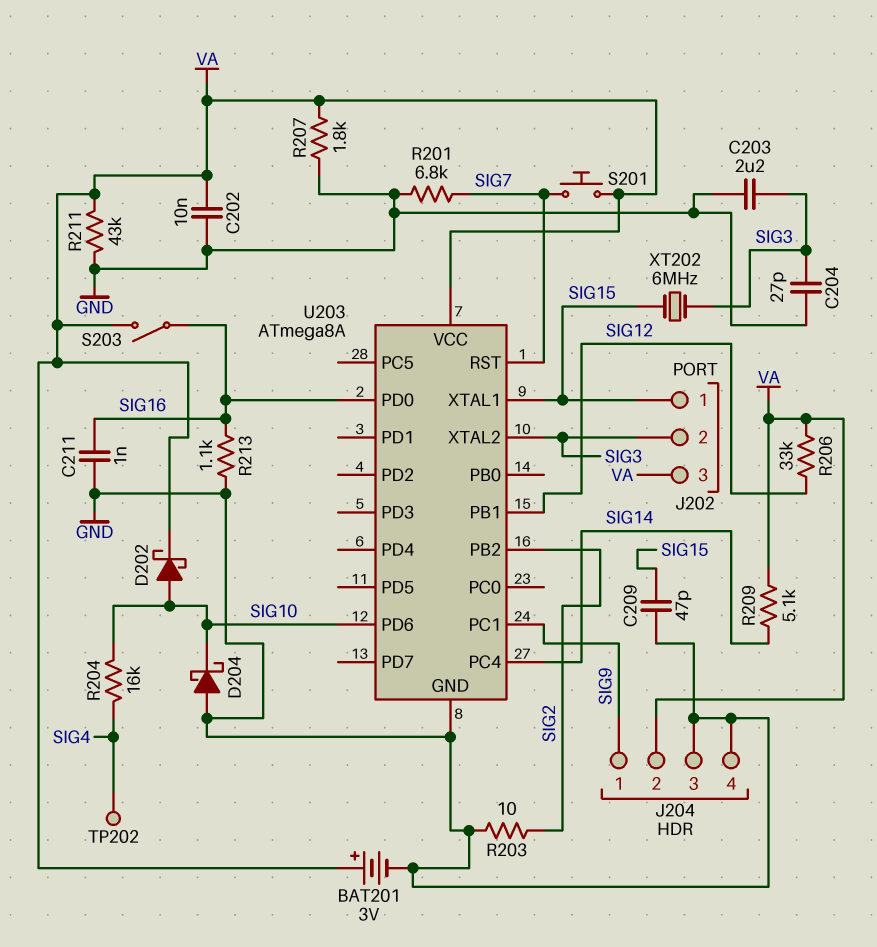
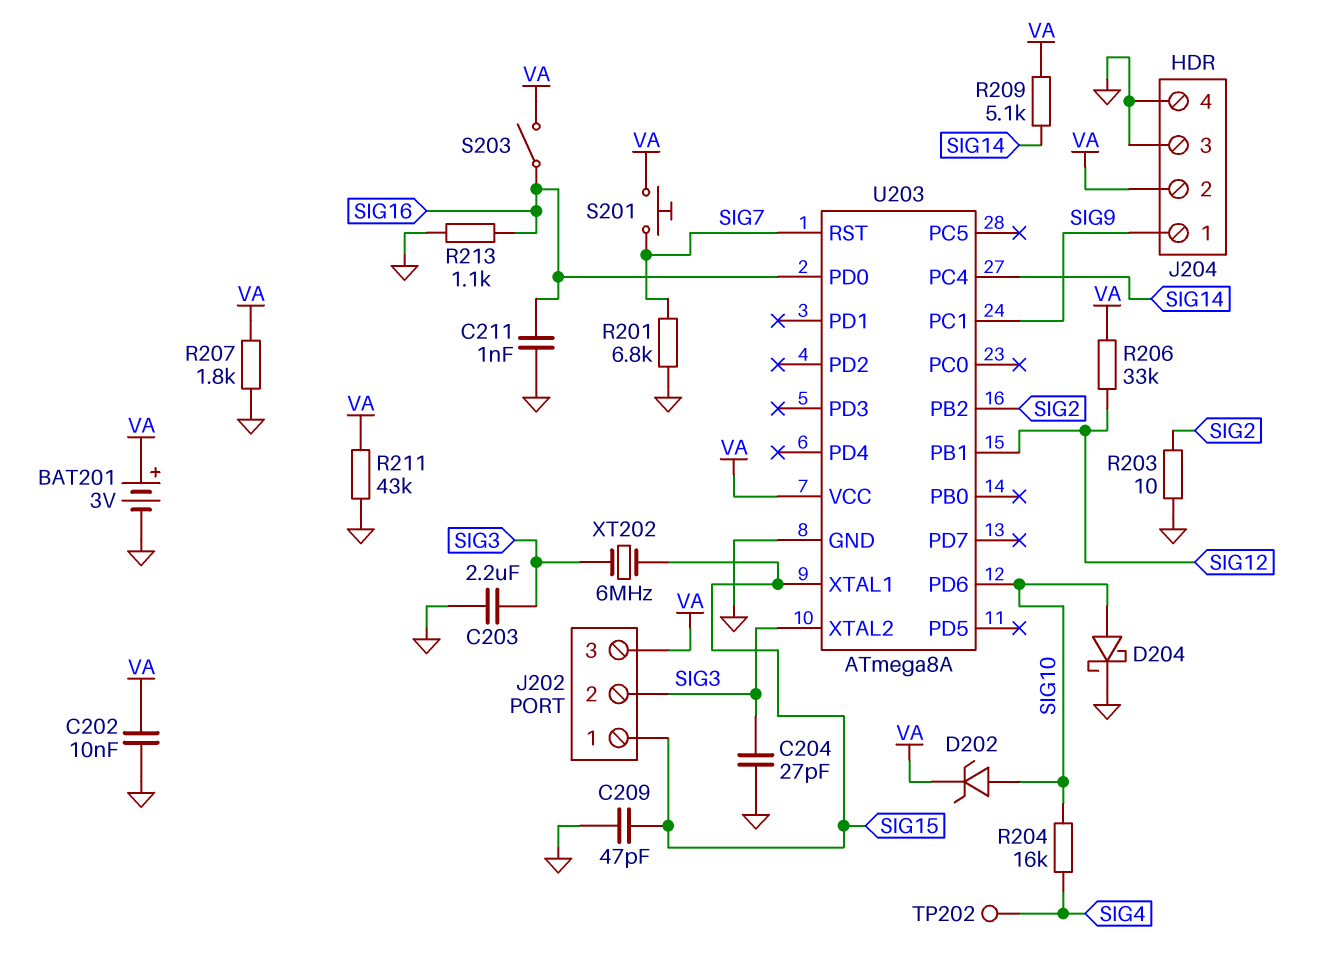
D202: schottky (A SIG10, K VA) -> zener (A SIG10, K VA)
D204: schottky (A GND, K SIG10) -> schottky (A SIG10, K GND)

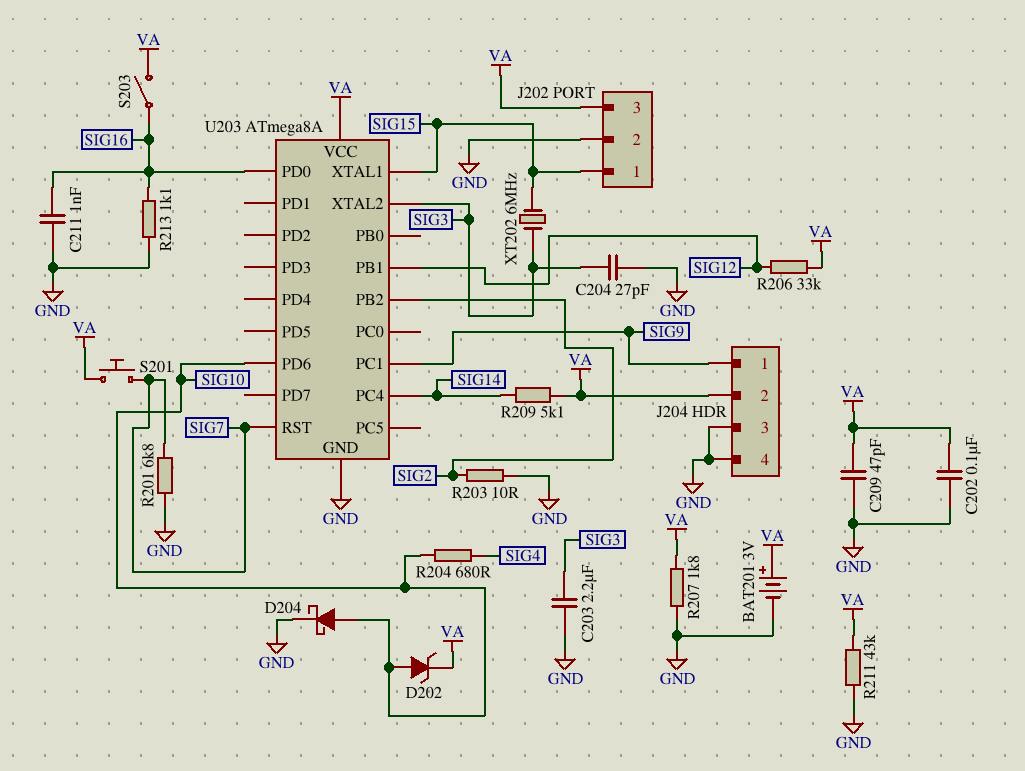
C202: 10nF (GND, VA) -> 100nF (GND, VA)
C209: 47pF (GND, SIG15) -> 47pF (GND, VA)
J202 pin 2: SIG3 -> GND
R204: 16k (SIG4, SIG10) -> 680 (SIG4, SIG10)
TP202: test point (SIG4) -> none

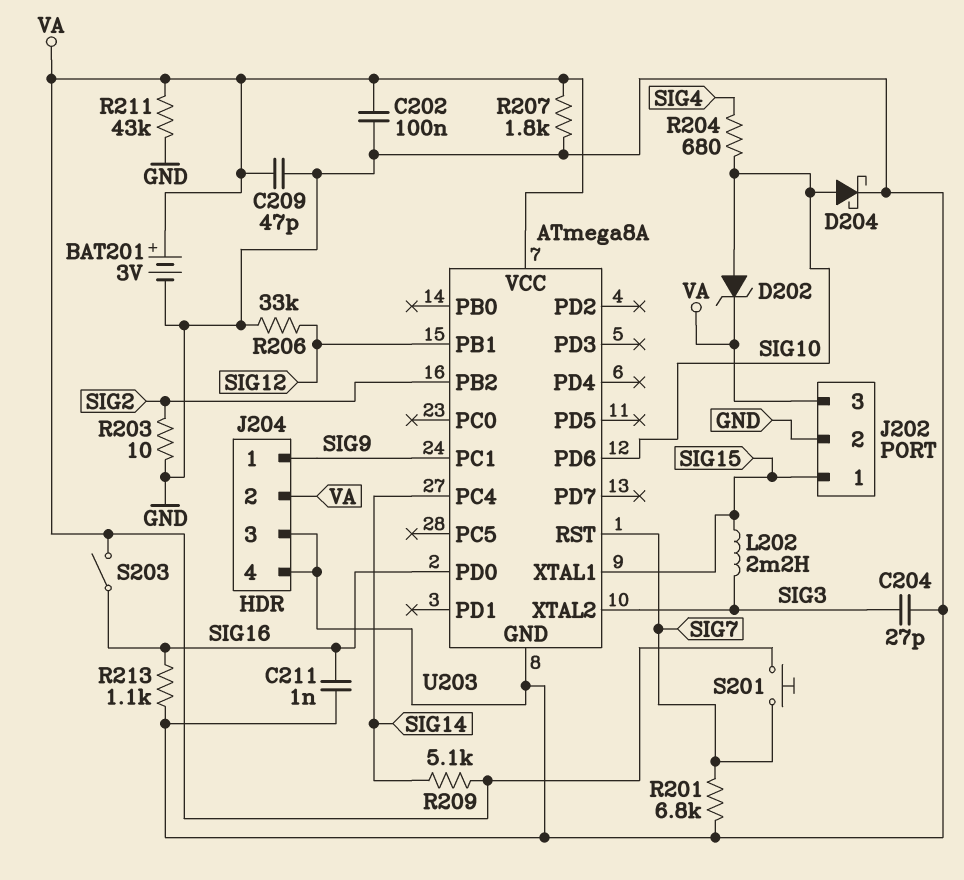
C203: 2.2uF (GND, SIG3) -> none
L202: none -> 2.2mH (SIG3, SIG15)
R206: 33k (SIG12, VA) -> 33k (GND, SIG12)
XT202: 6MHz (SIG3, SIG15) -> none

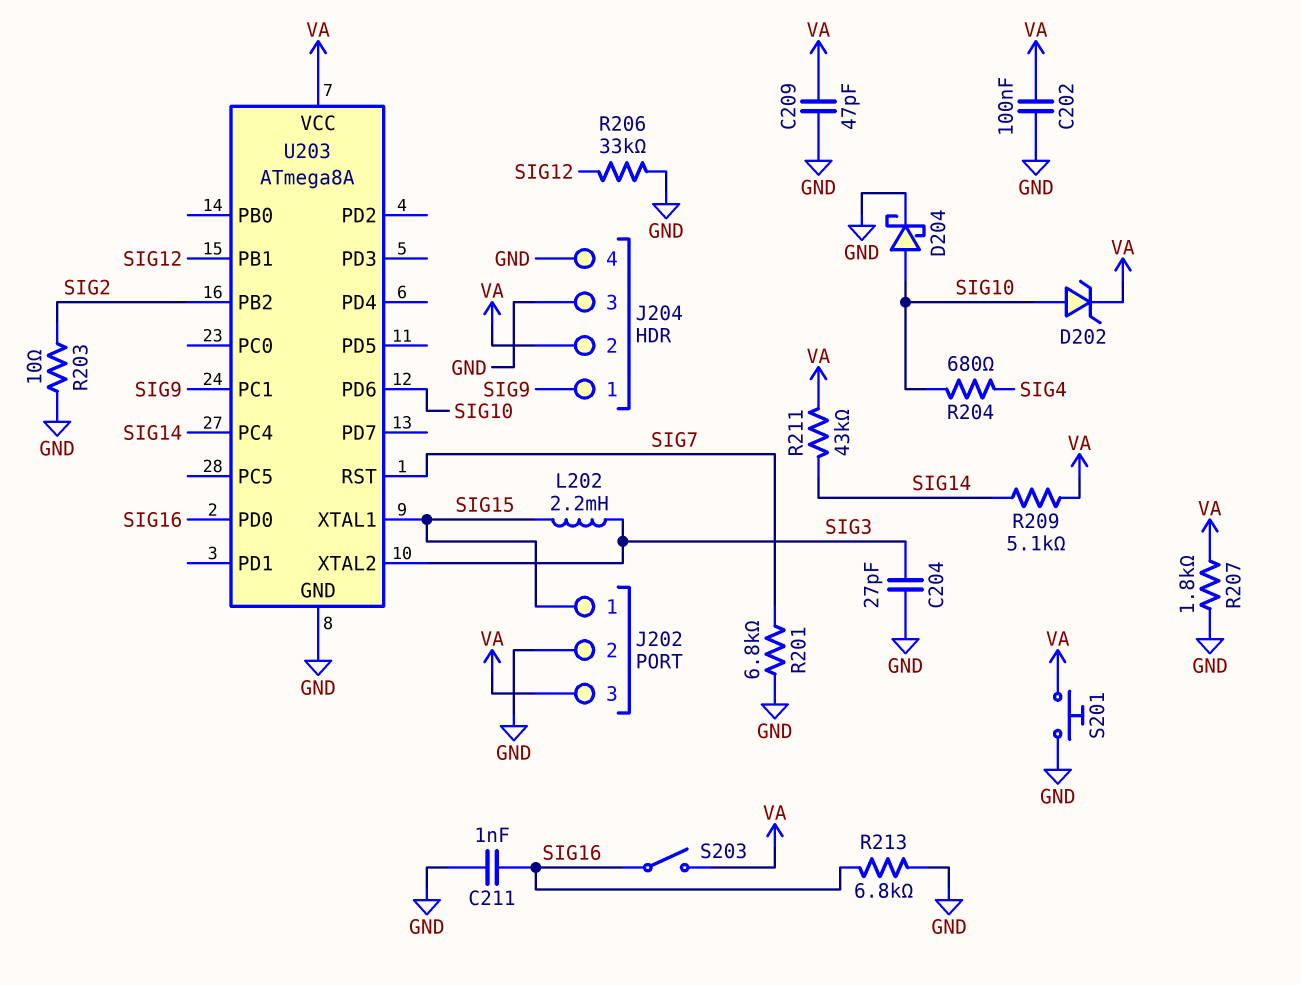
BAT201: 3V (plus VA, minus GND) -> none
R211: 43k (GND, VA) -> 43k (SIG14, VA)
R213: 1.1k (GND, SIG16) -> 6.8k (GND, SIG16)
S201: button (SIG7, VA) -> button (GND, VA)

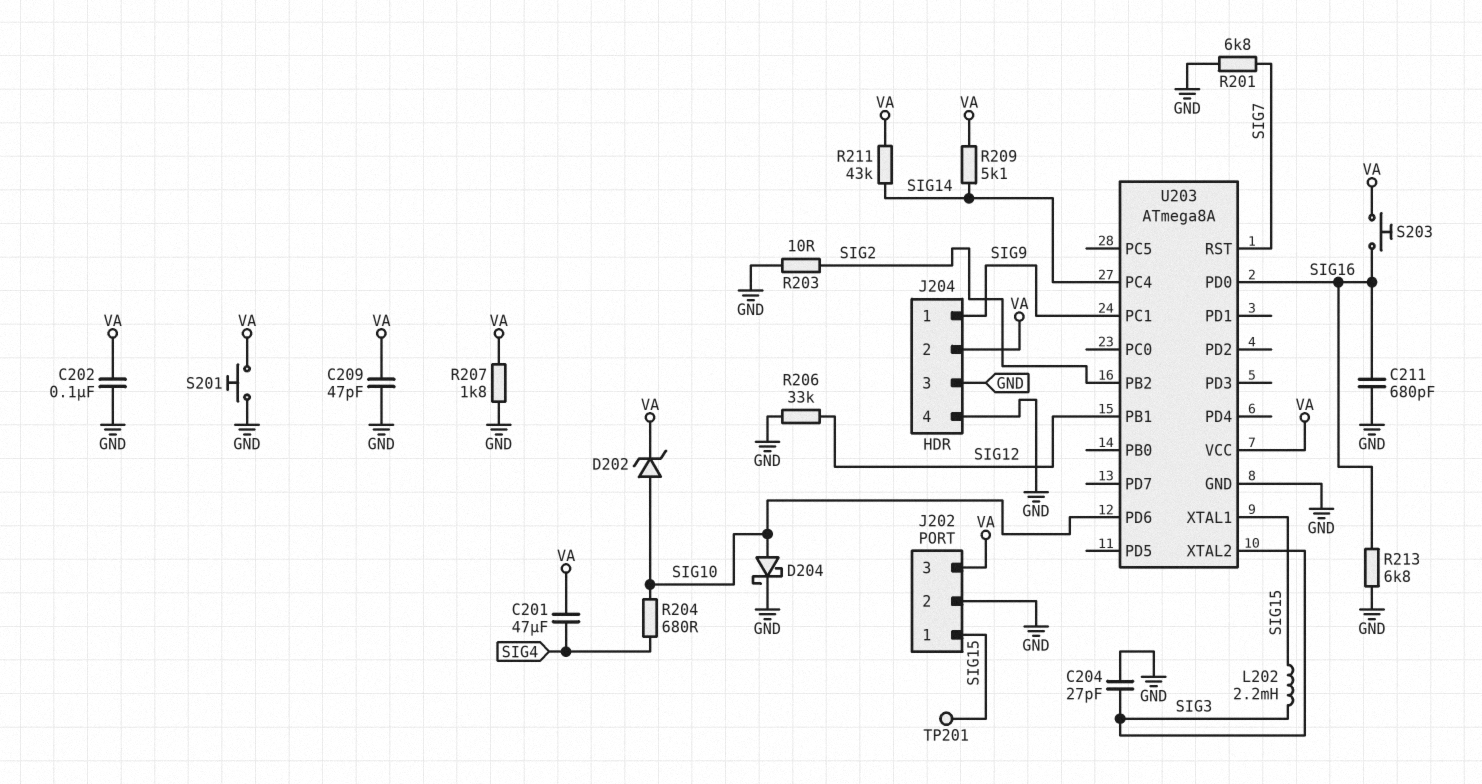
C201: none -> 47uF (SIG4, VA)
C211: 1nF (GND, SIG16) -> 680pF (GND, SIG16)
S203: switch (SIG16, VA) -> button (SIG16, VA)
TP201: none -> test point (SIG15)

